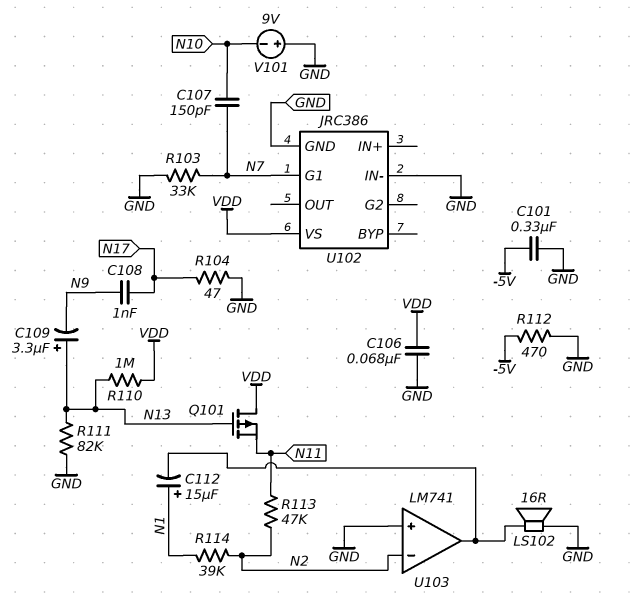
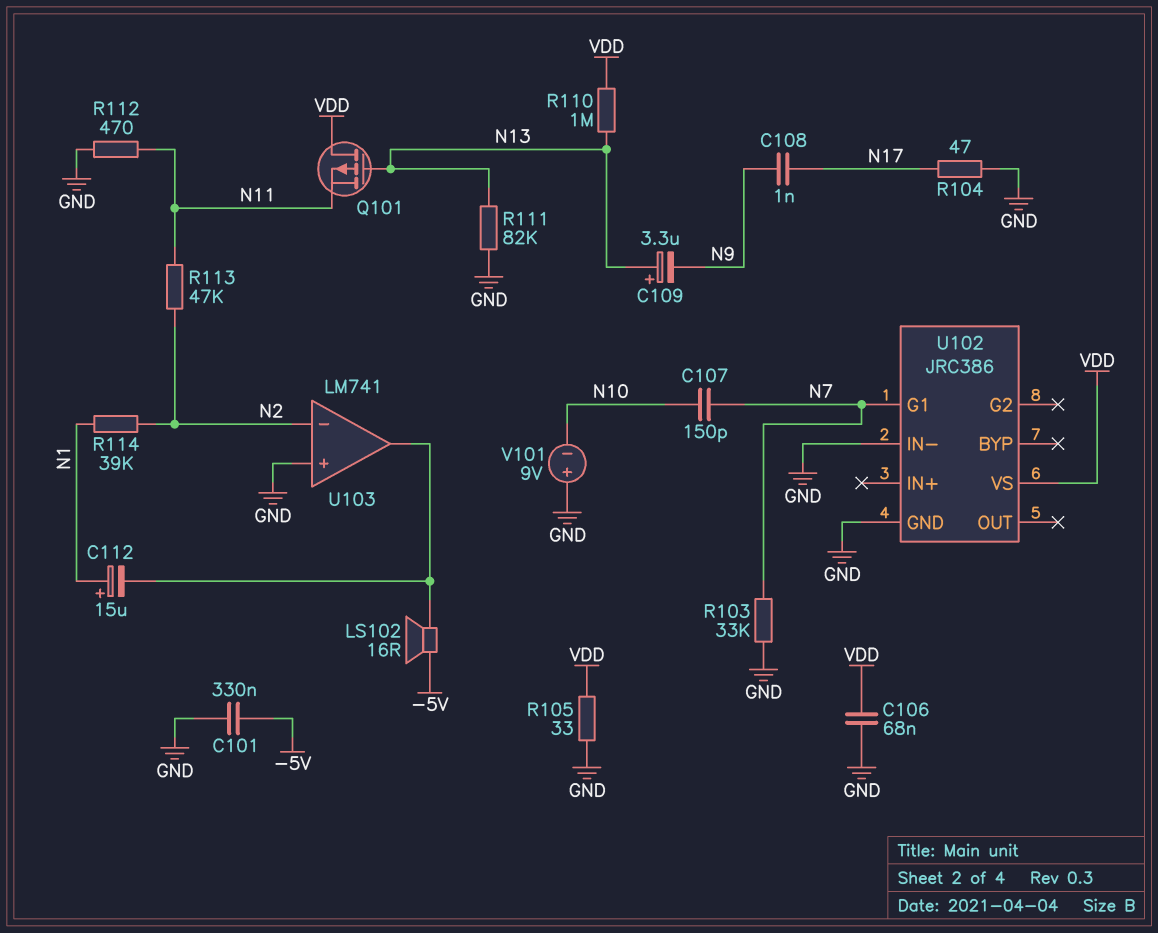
LS102: speaker 16R (GND, U103/out) -> speaker 16R (-5V, U103/out)
R105: none -> 33 (GND, VDD)
R112: 470 (-5V, GND) -> 470 (GND, N11)

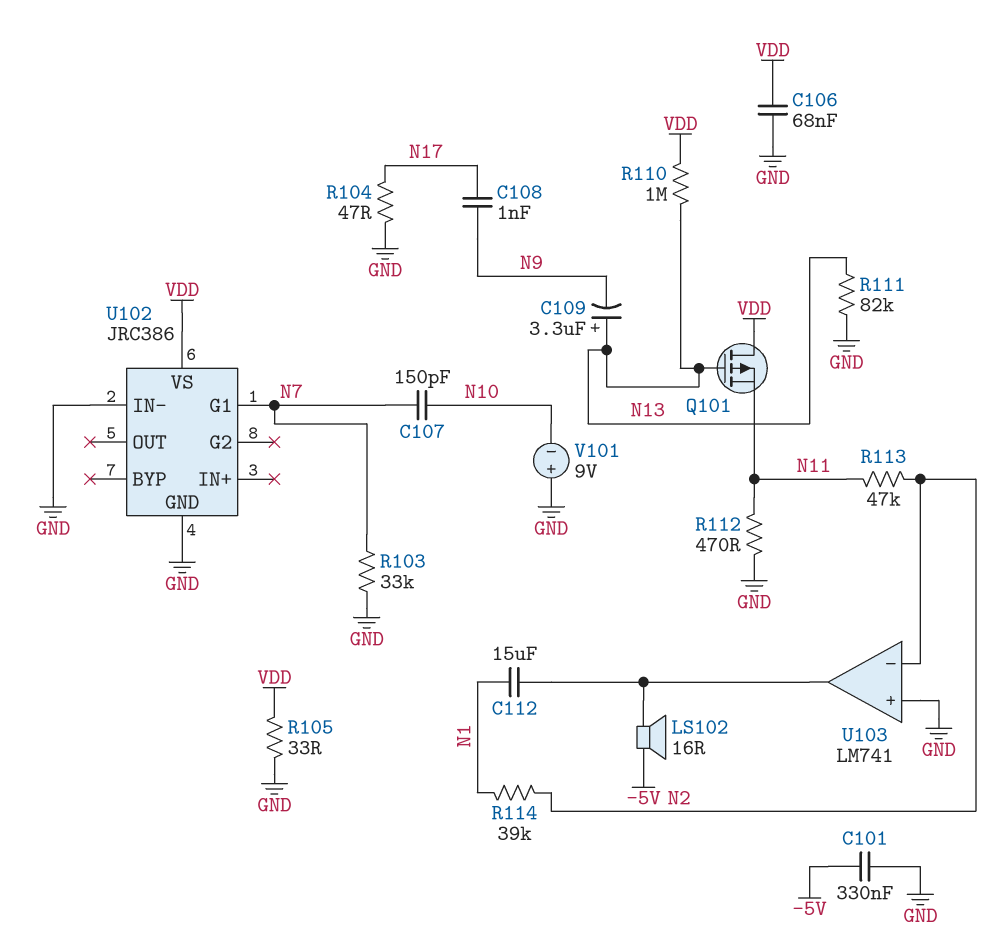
C112: 15uF (plus N1, minus U103/out) -> 15uF (N1, U103/out)

